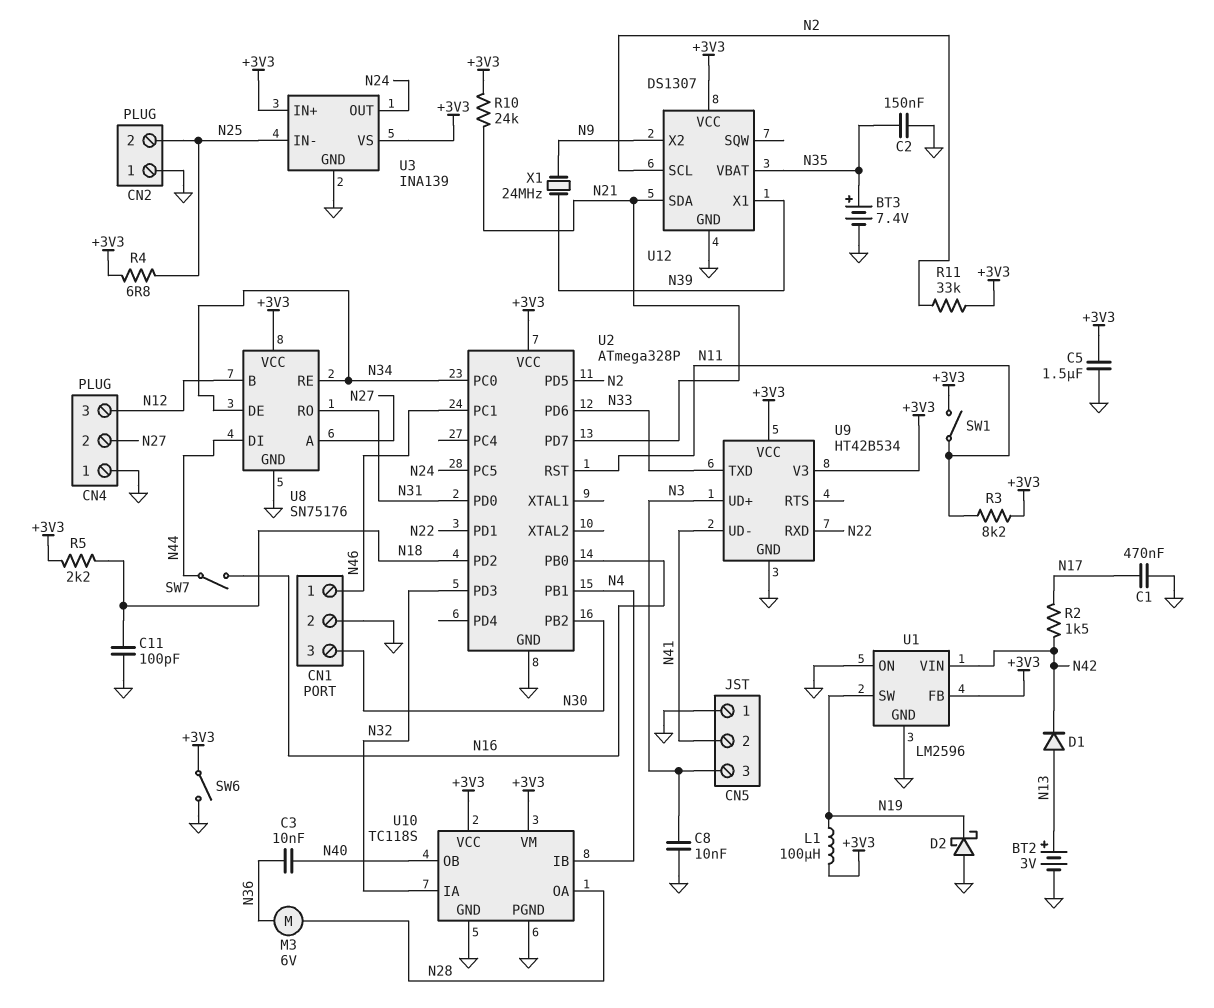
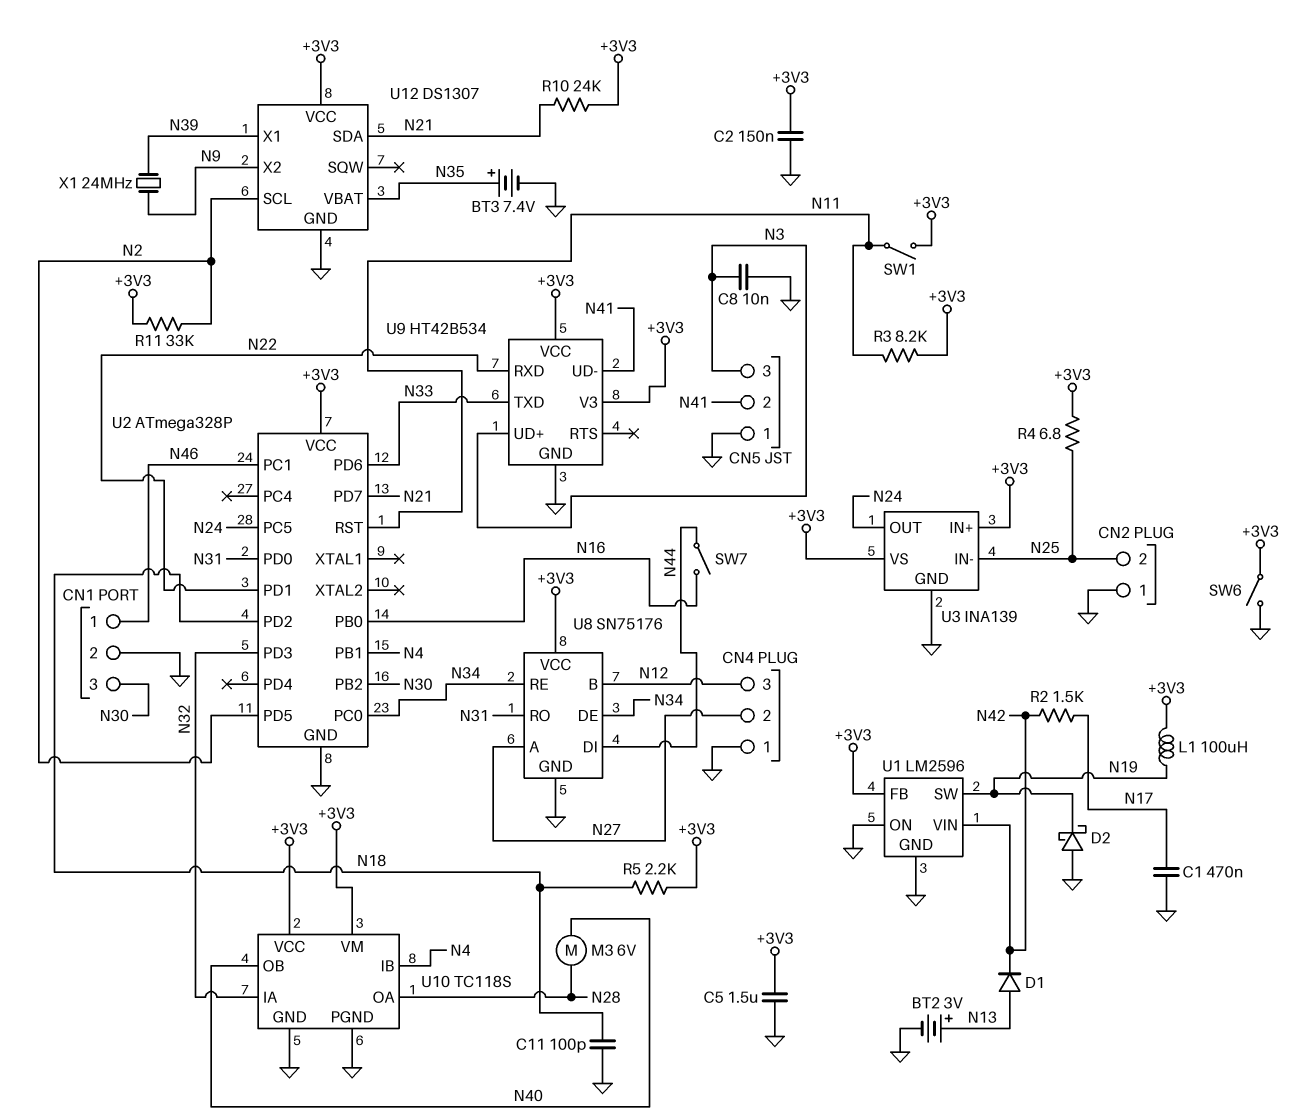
C2: 150nF (GND, N35) -> 150nF (+3V3, GND)
C3: 10nF (N36, N40) -> none
M3: motor 6V (N28, N36) -> motor 6V (N28, N40)

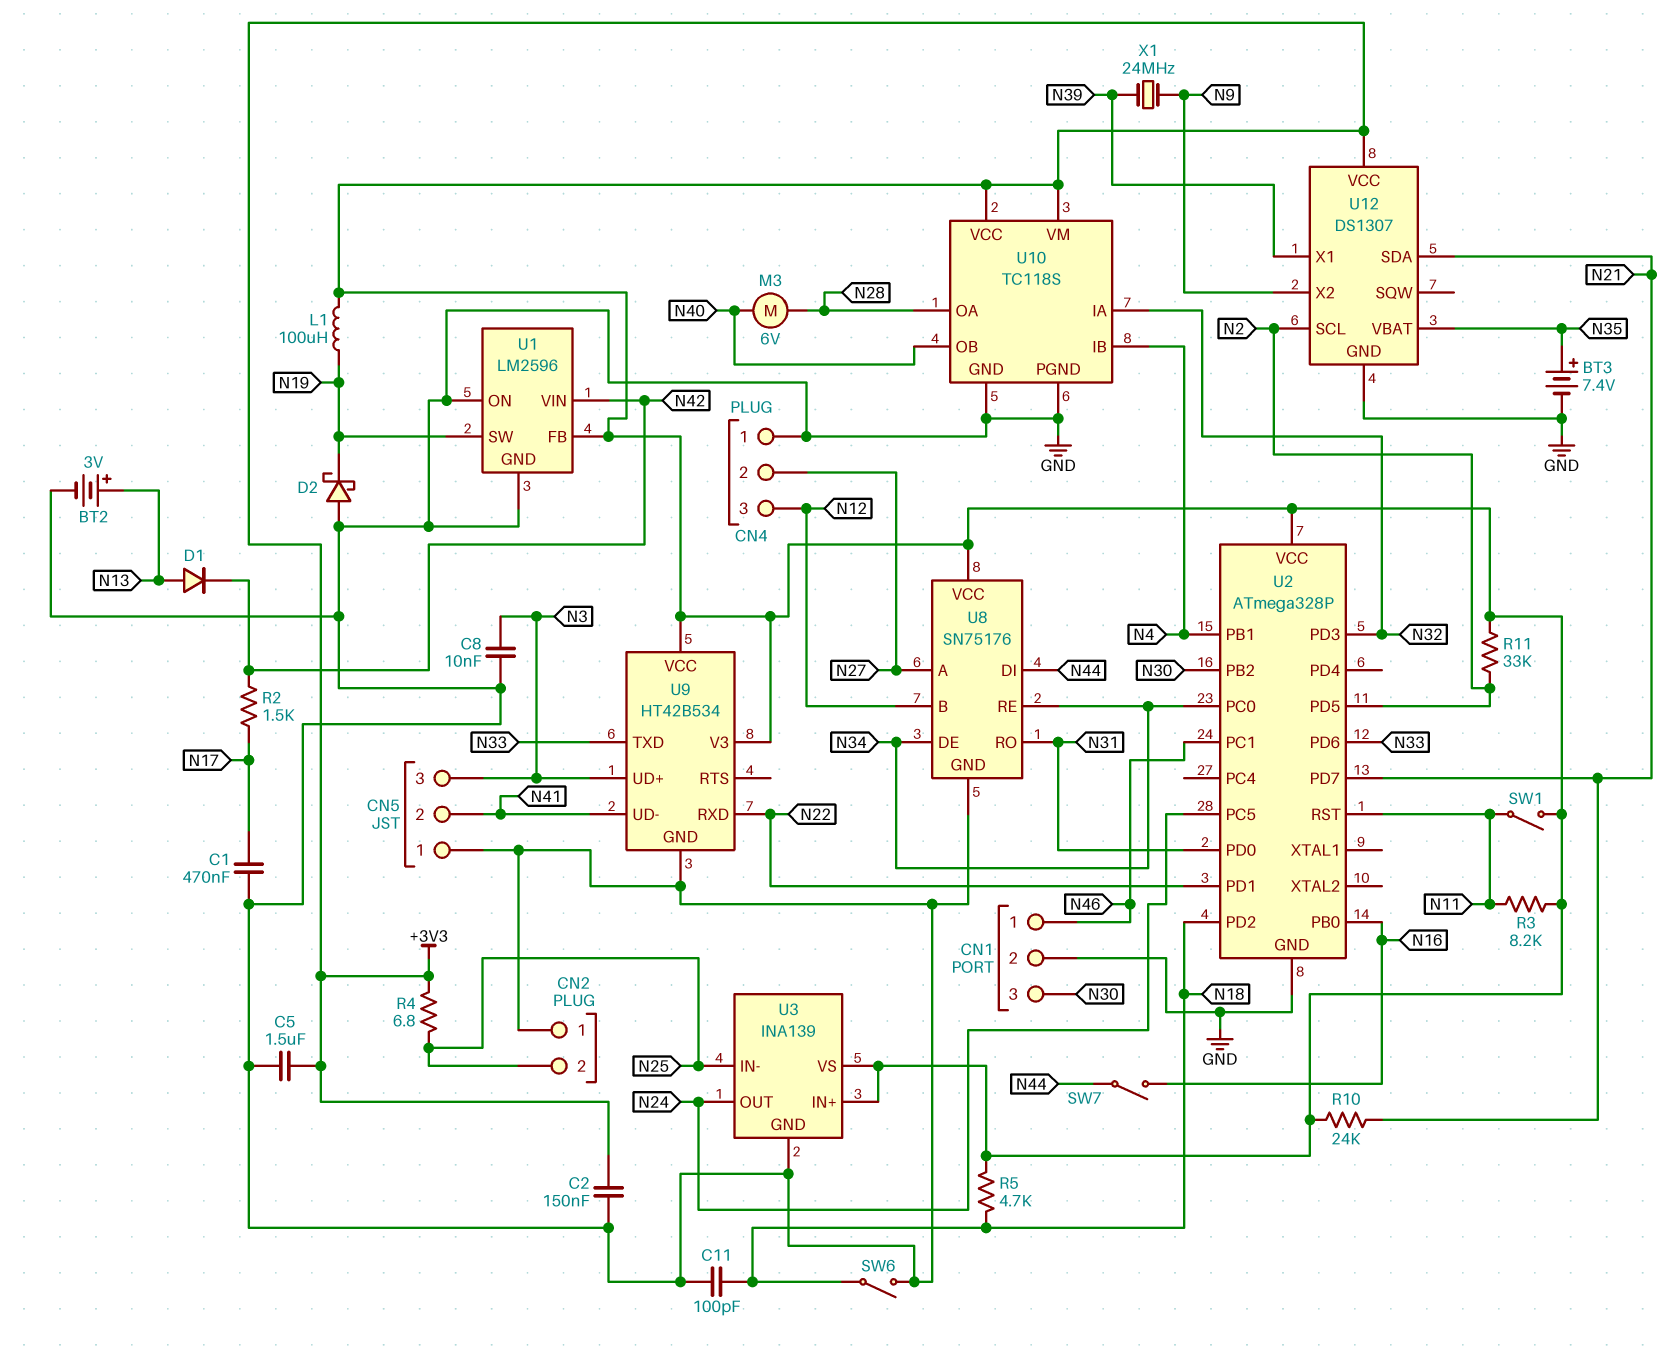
R5: 2.2k (+3V3, N18) -> 4.7k (+3V3, N18)
SW6: switch (+3V3, GND) -> switch (GND, N18)

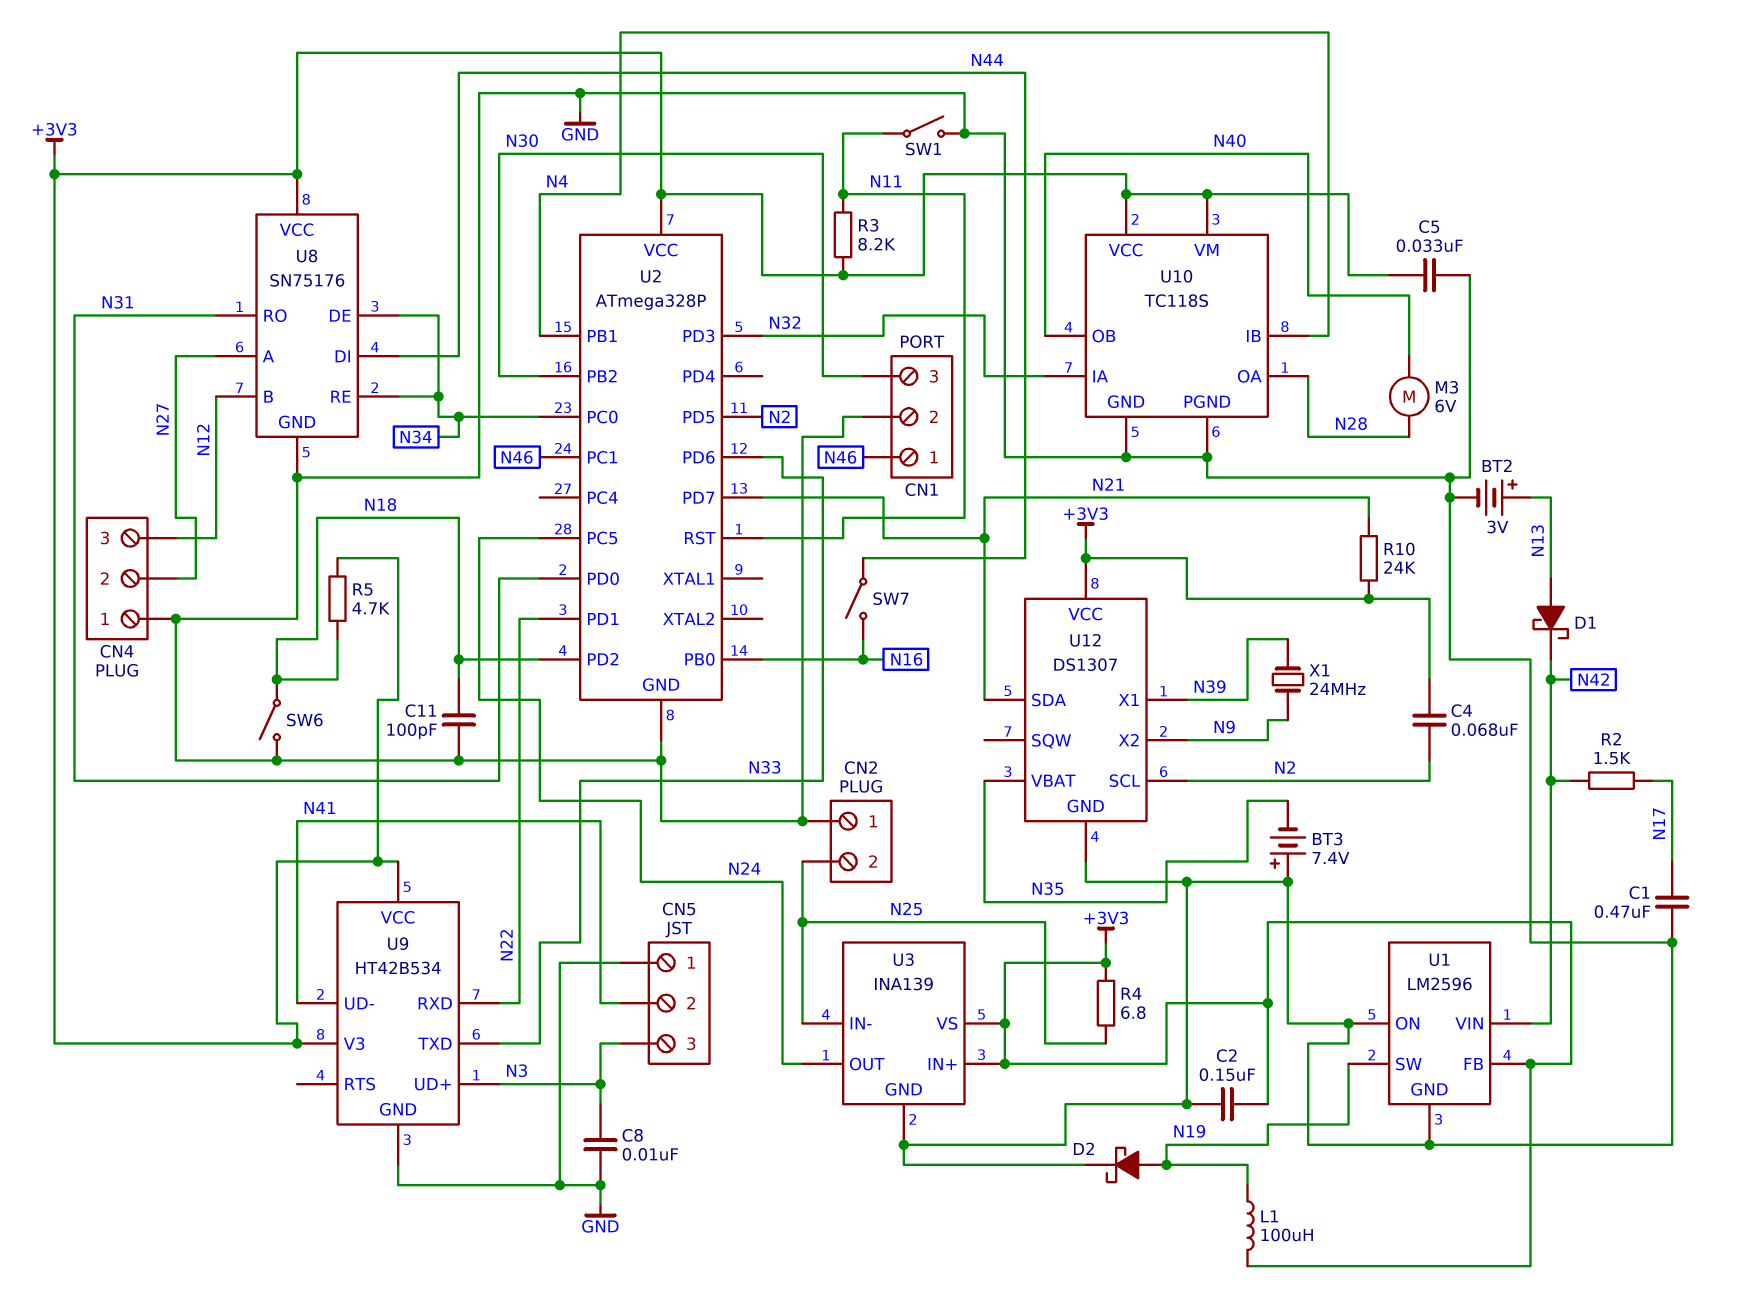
BT3: 7.4V (plus N35, minus GND) -> 7.4V (plus GND, minus N35)
C4: none -> 68nF (+3V3, N2)
C5: 1.5uF (+3V3, GND) -> 33nF (+3V3, GND)
D1: diode (A N13, K N42) -> schottky (A N13, K N42)
D2: schottky (A GND, K N19) -> schottky (A N19, K GND)
R11: 33k (+3V3, N2) -> none
SW1: switch (+3V3, N11) -> switch (GND, N11)

